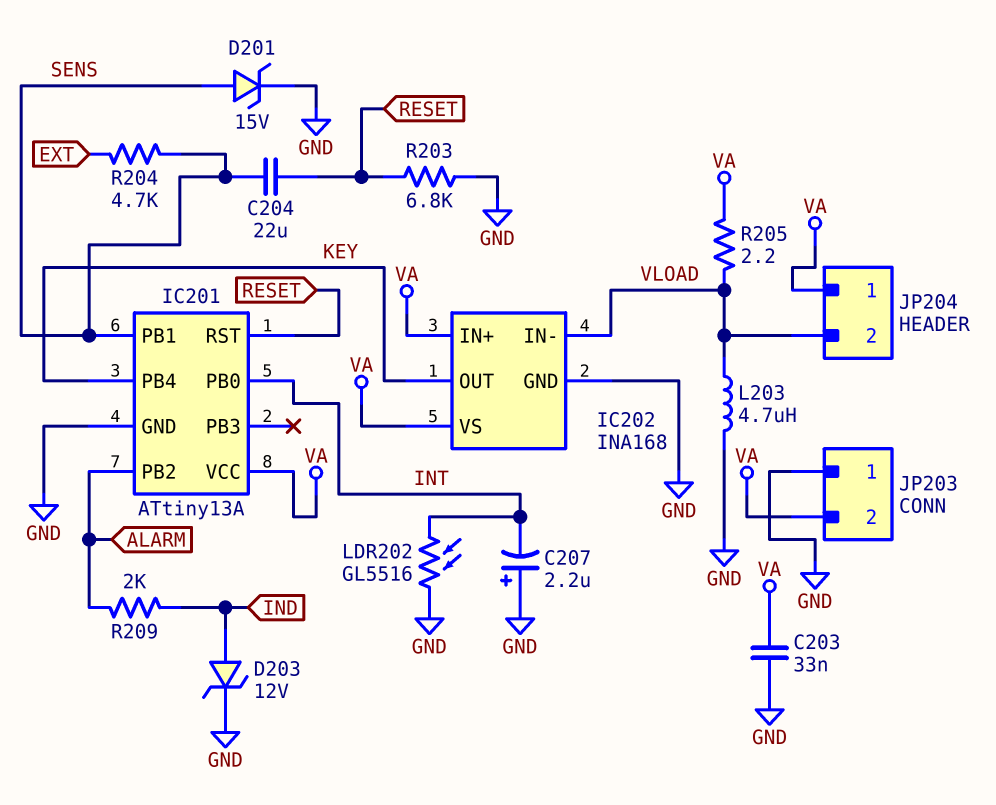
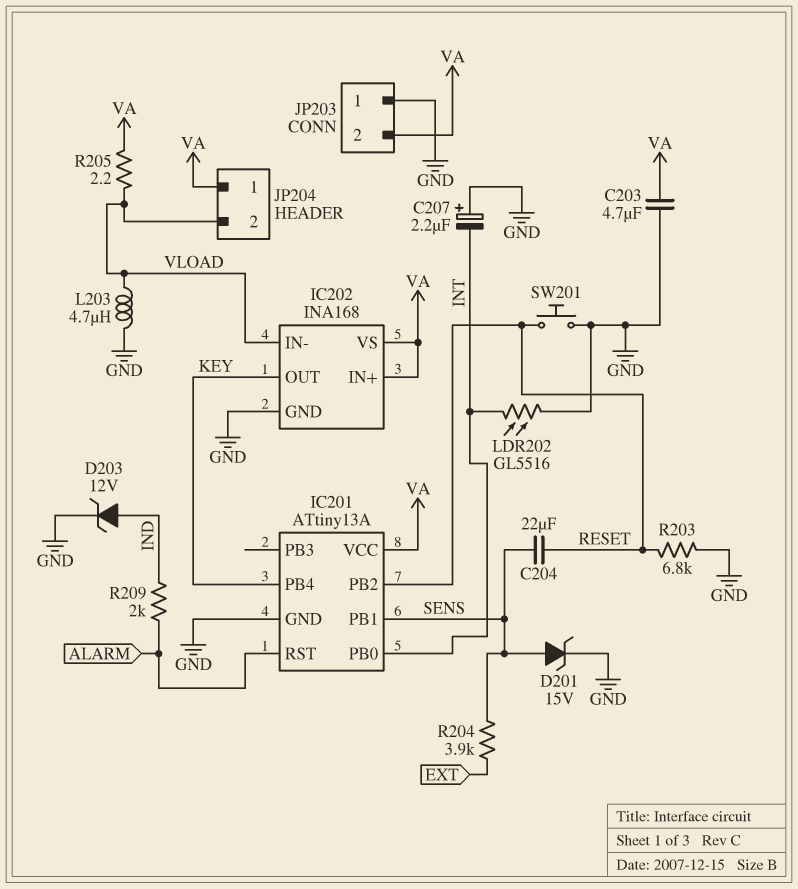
C203: 33nF (GND, VA) -> 4.7uF (GND, VA)
IC201 pin PB2: ALARM -> RESET
IC201 pin RST: RESET -> ALARM
R204: 4.7k (EXT, SENS) -> 3.9k (EXT, SENS)
SW201: none -> button (GND, RESET)

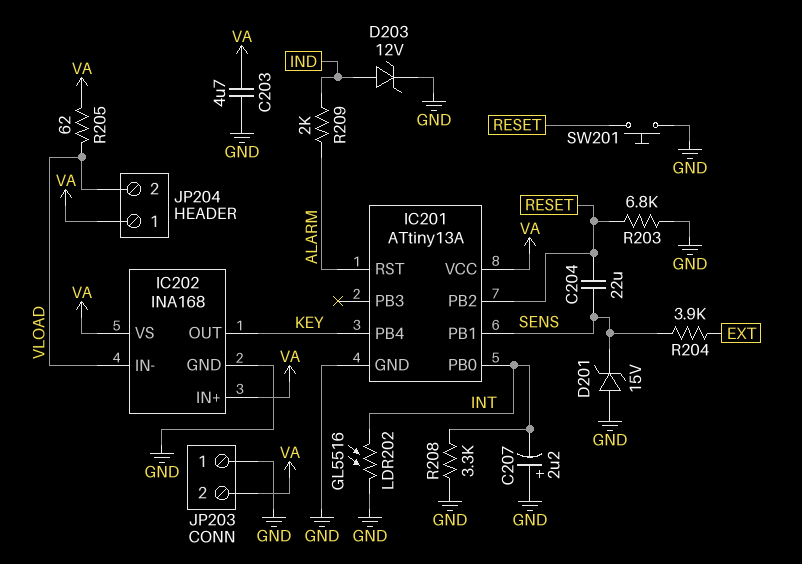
D201: zener 15V (A SENS, K GND) -> zener 15V (A GND, K SENS)
L203: 4.7uH (GND, VLOAD) -> none
R205: 2.2 (VA, VLOAD) -> 62 (VA, VLOAD)
R208: none -> 3.3k (GND, INT)

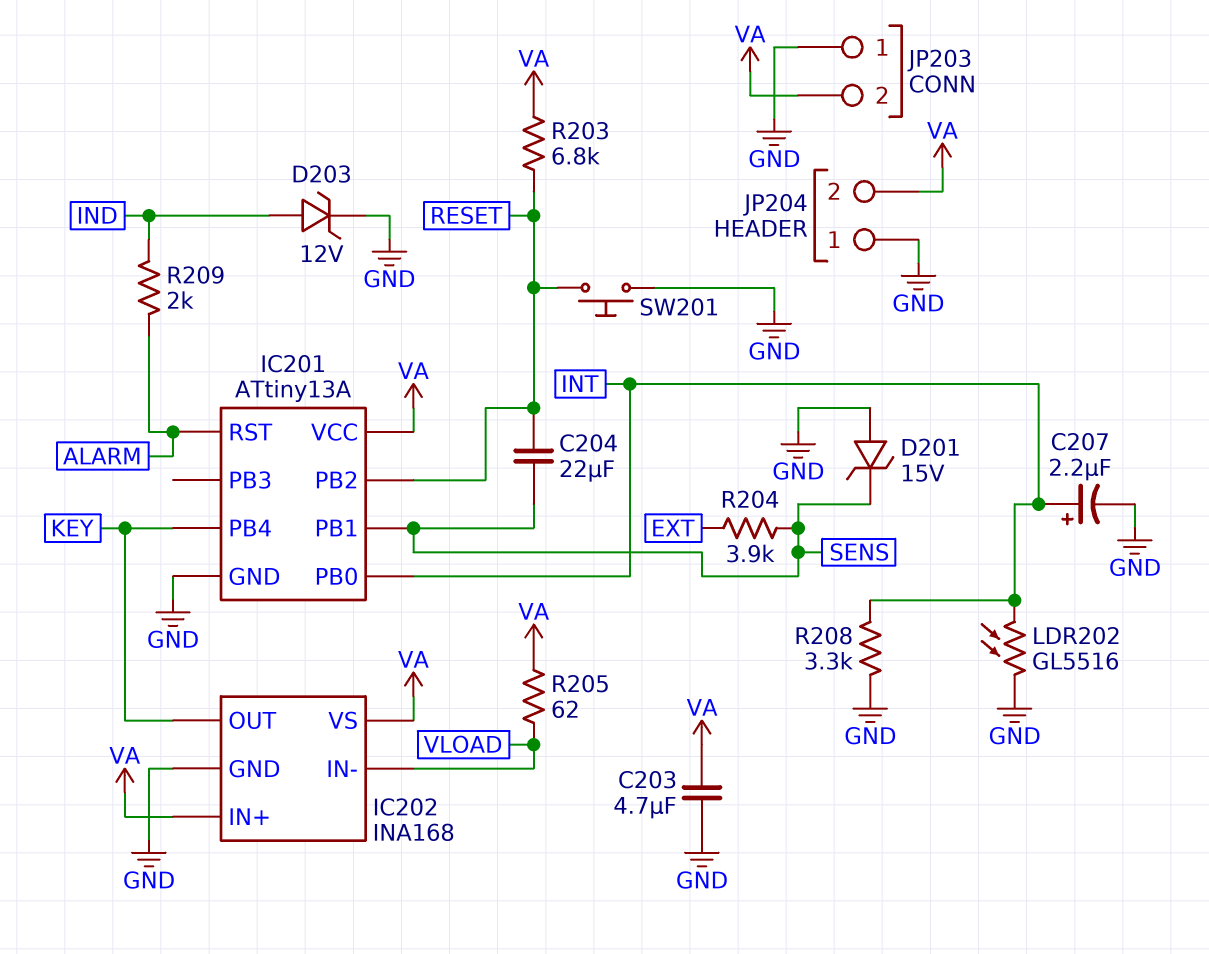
C207: 2.2uF (plus GND, minus INT) -> 2.2uF (plus INT, minus GND)
JP204 pin 1: VA -> GND
JP204 pin 2: VLOAD -> VA
R203: 6.8k (GND, RESET) -> 6.8k (RESET, VA)

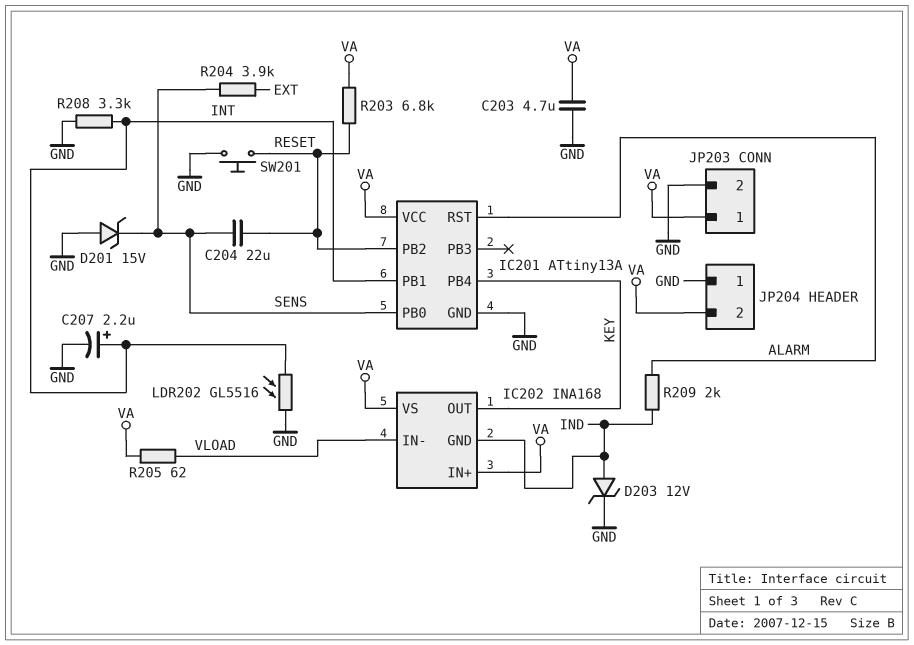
IC201 pin PB0: INT -> SENS
IC201 pin PB1: SENS -> INT
IC202 pin GND: GND -> IND
JP203 pin 1: GND -> VA
JP203 pin 2: VA -> GND

